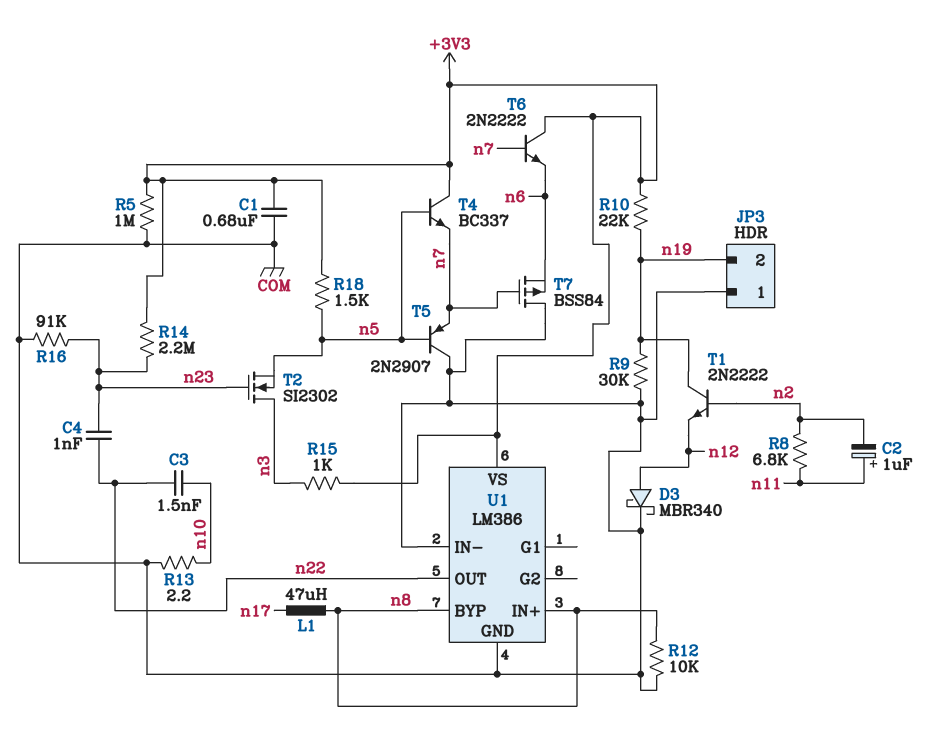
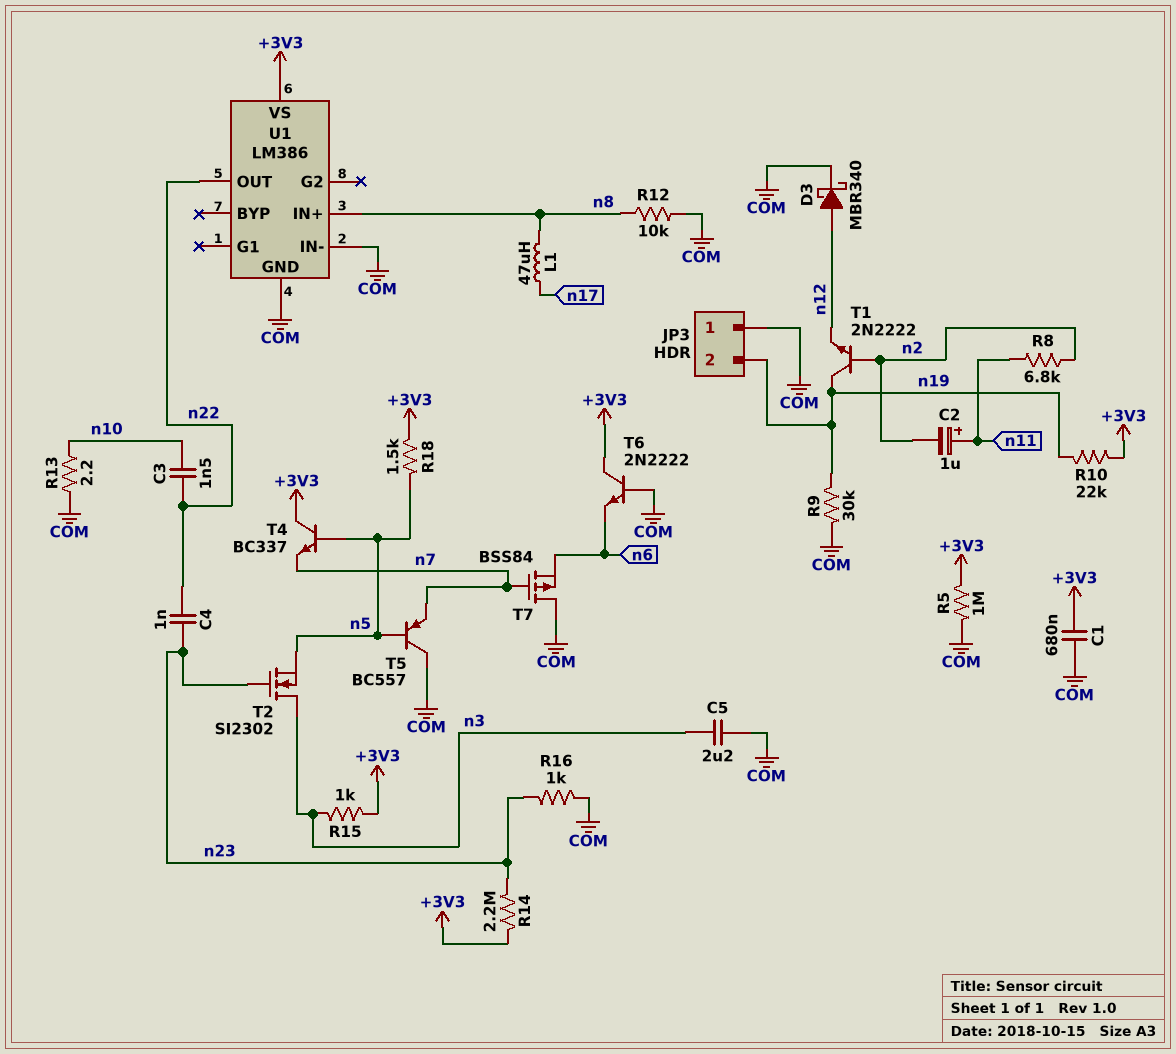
C5: none -> 2.2uF (COM, n3)
R16: 91k (COM, n23) -> 1k (COM, n23)
T5: PNP 2N2907 (B n5, C COM, E n7) -> PNP BC557 (B n5, C COM, E n7)
T6: NPN 2N2222 (B n7, C +3V3, E n6) -> NPN 2N2222 (B COM, C +3V3, E n6)
U1 pin BYP: n8 -> none

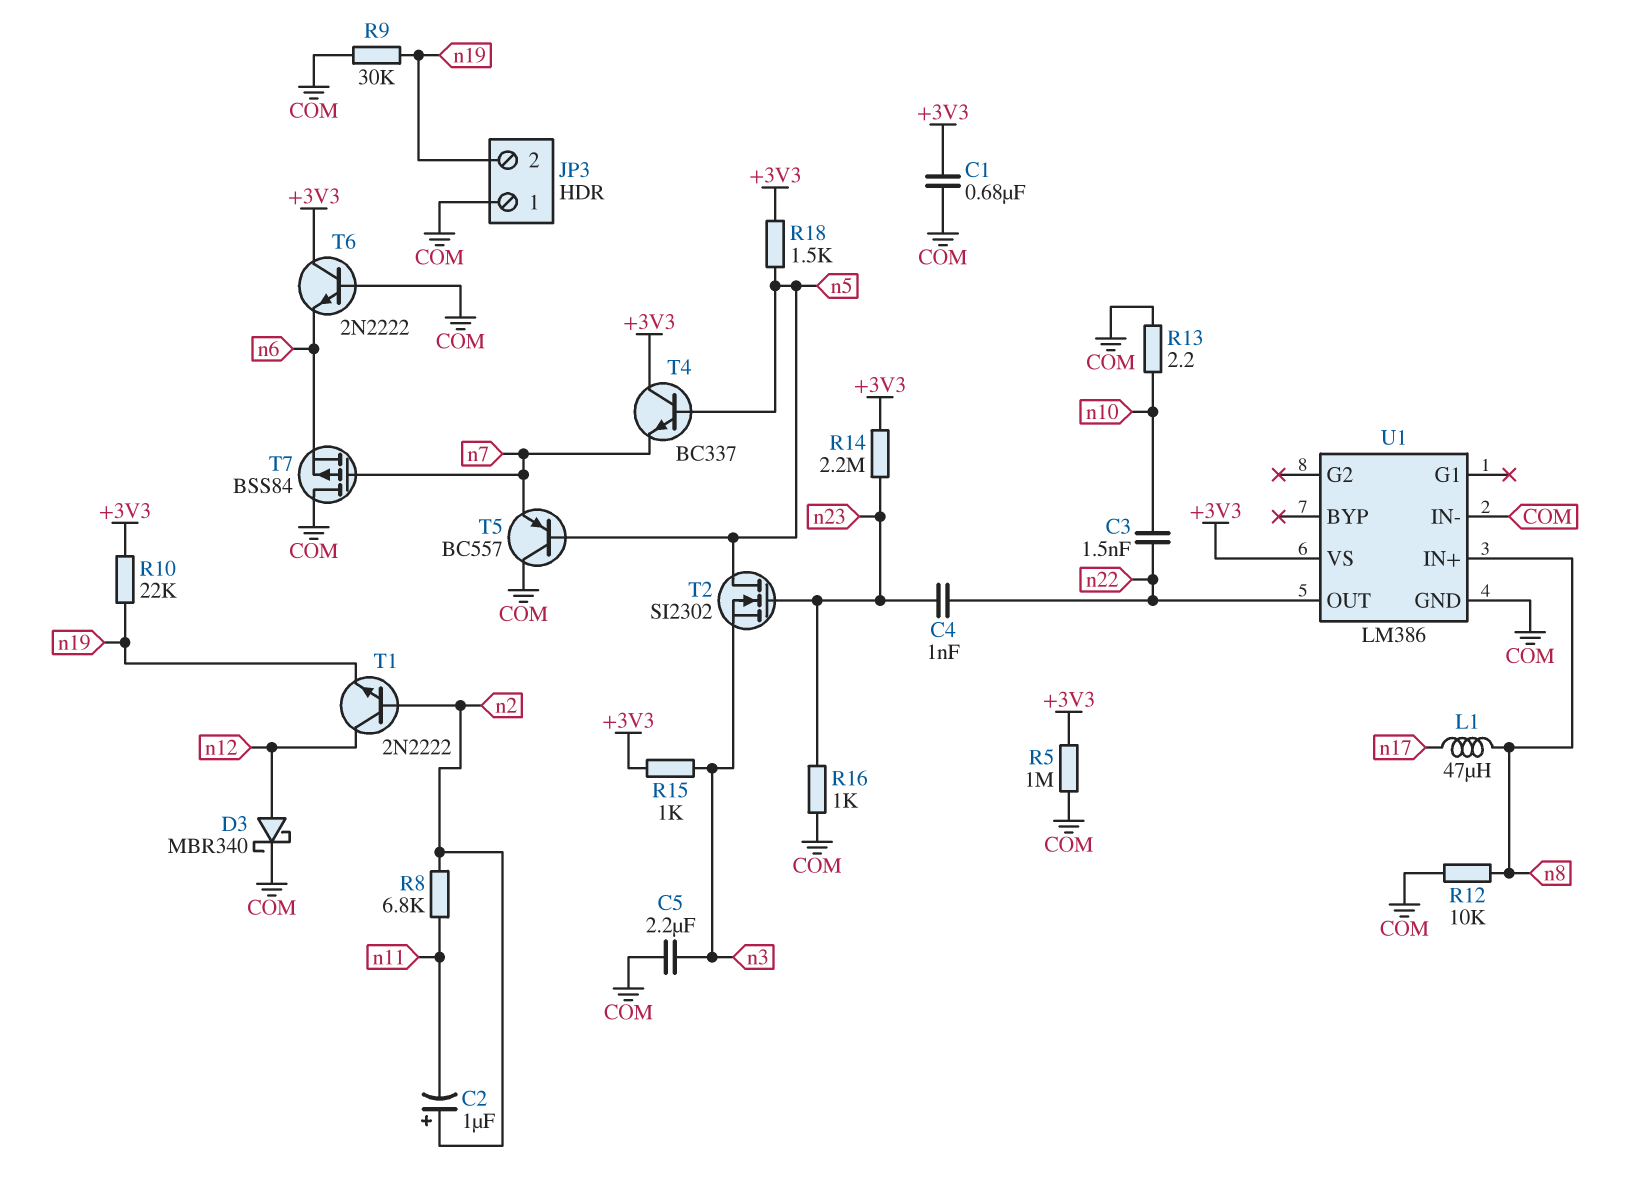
C2: 1uF (plus n11, minus n2) -> 1uF (plus n2, minus n11)
T1: NPN 2N2222 (B n2, C n19, E n12) -> NPN 2N2222 (B n2, C n12, E n19)
T2: NMOS SI2302 (G n23, D n3, S n5) -> NMOS SI2302 (G n23, D n5, S n3)

